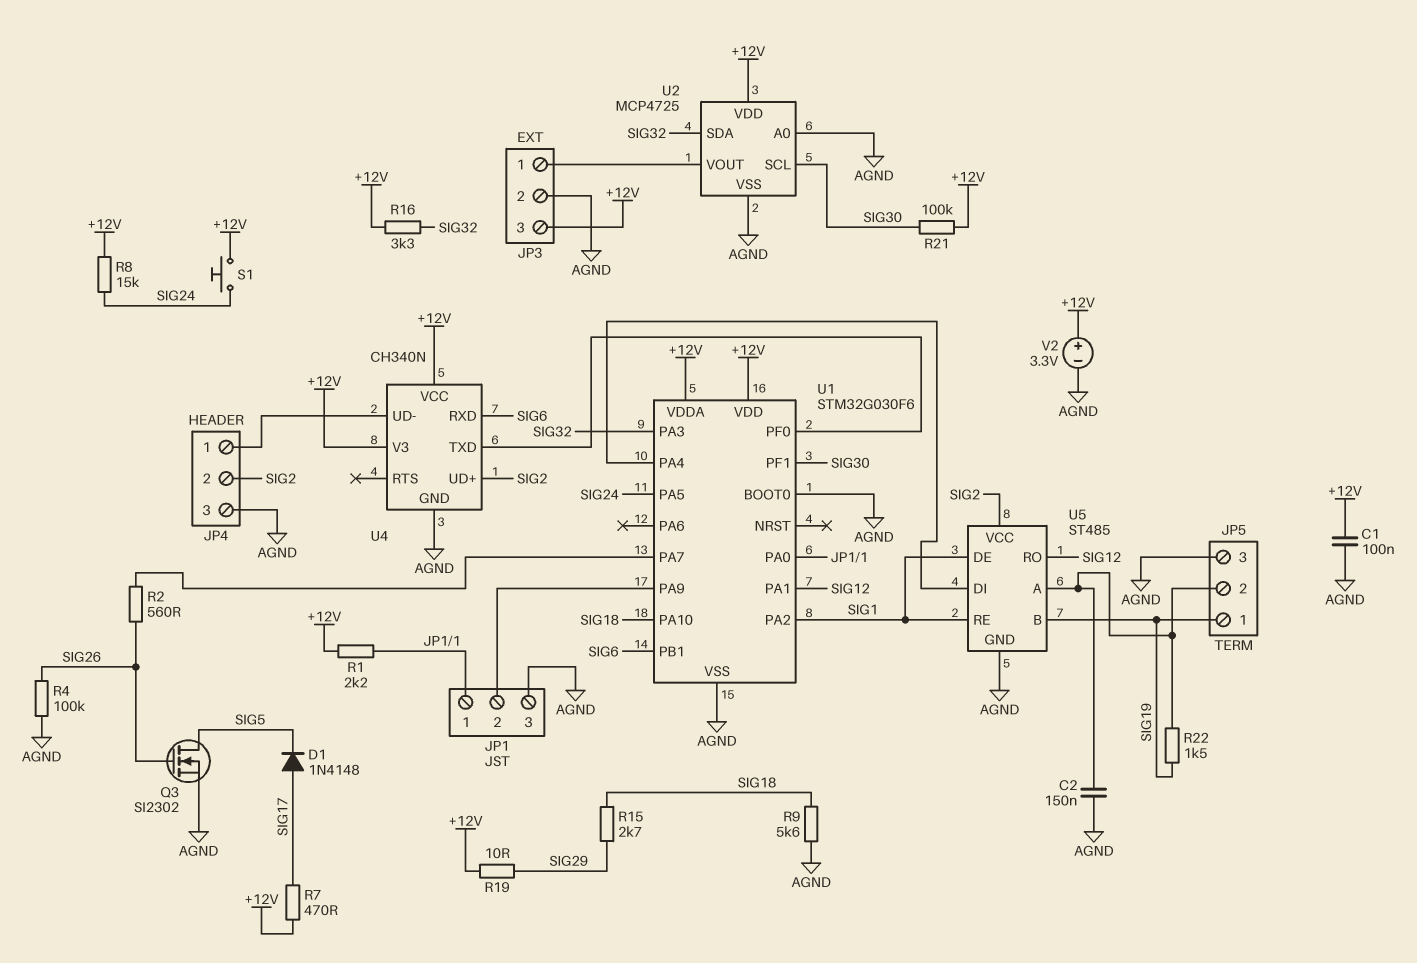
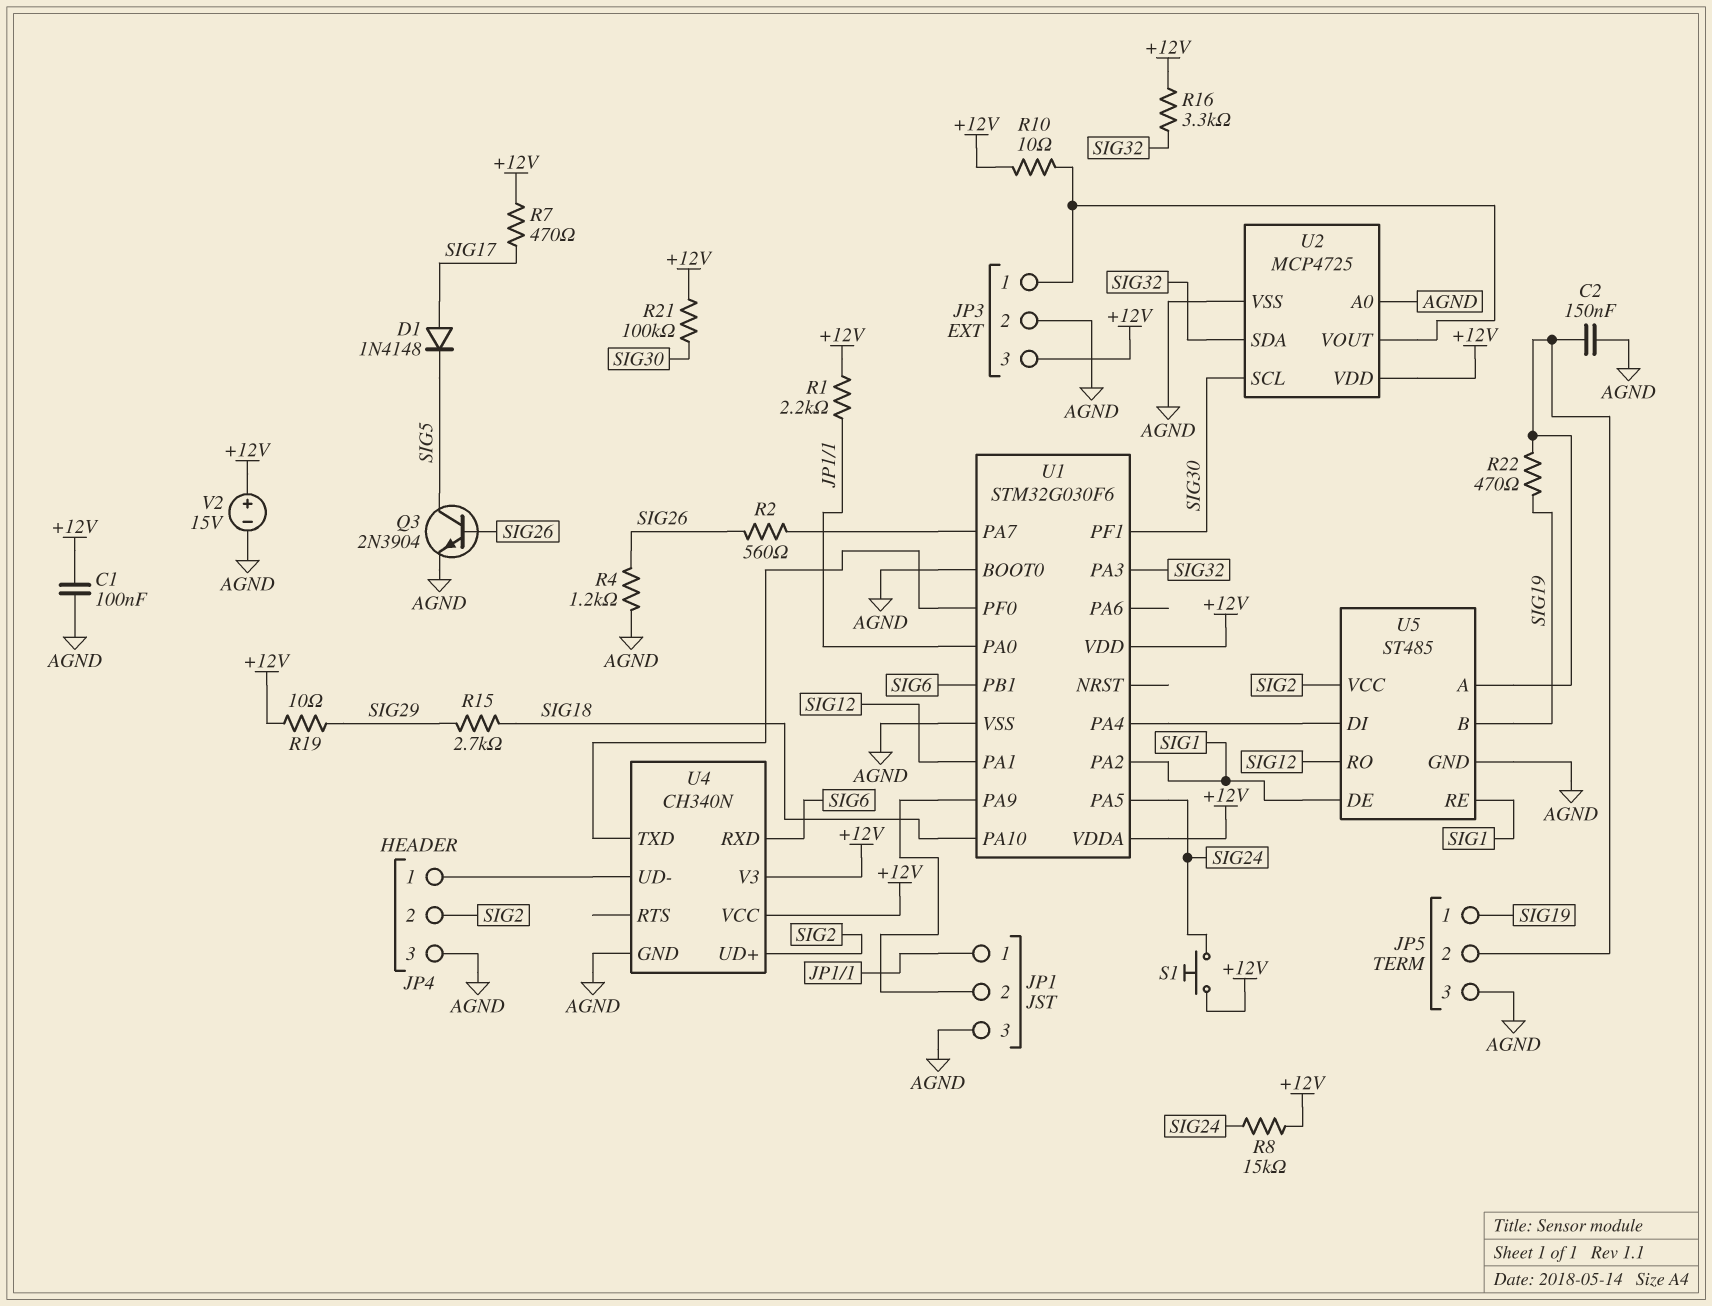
Q3: NMOS SI2302 (G SIG26, D SIG5, S AGND) -> NPN 2N3904 (B SIG26, C SIG5, E AGND)
R4: 100k (AGND, SIG26) -> 1.2k (AGND, SIG26)
R9: 5.6k (AGND, SIG18) -> none
R10: none -> 10 (+12V, JP3/1)
R22: 1.5k (JP5/2, SIG19) -> 470 (JP5/2, SIG19)
V2: 3.3V (plus +12V, minus AGND) -> 15V (plus +12V, minus AGND)

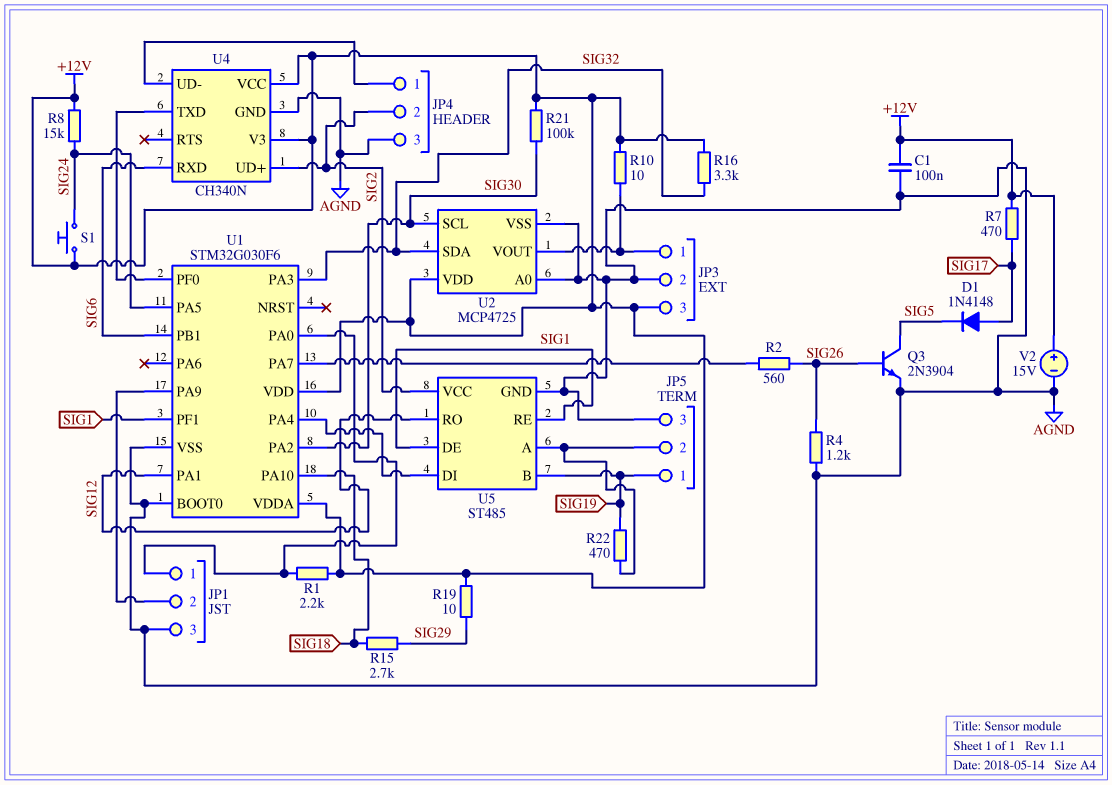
C2: 150nF (AGND, JP5/2) -> none
U1 pin PA2: SIG1 -> SIG30
U1 pin PF1: SIG30 -> SIG1

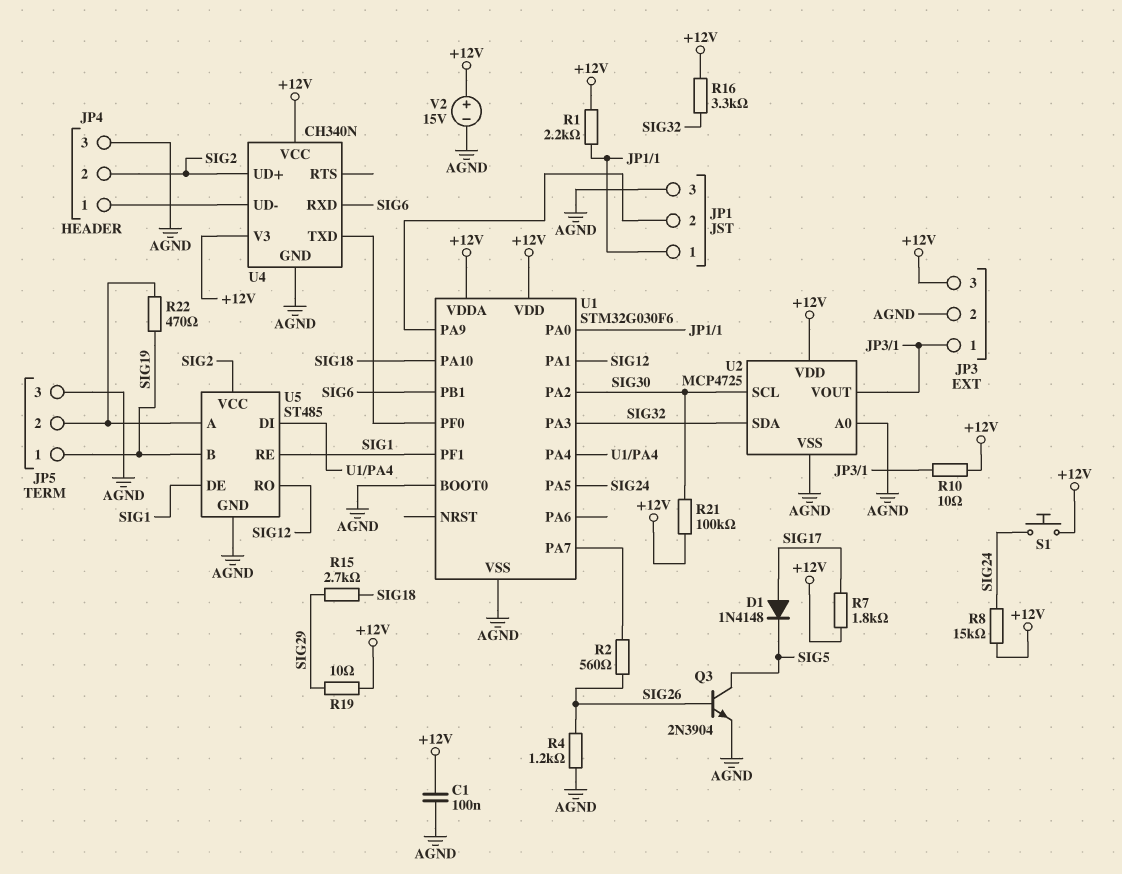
R7: 470 (+12V, SIG17) -> 1.8k (+12V, SIG17)

